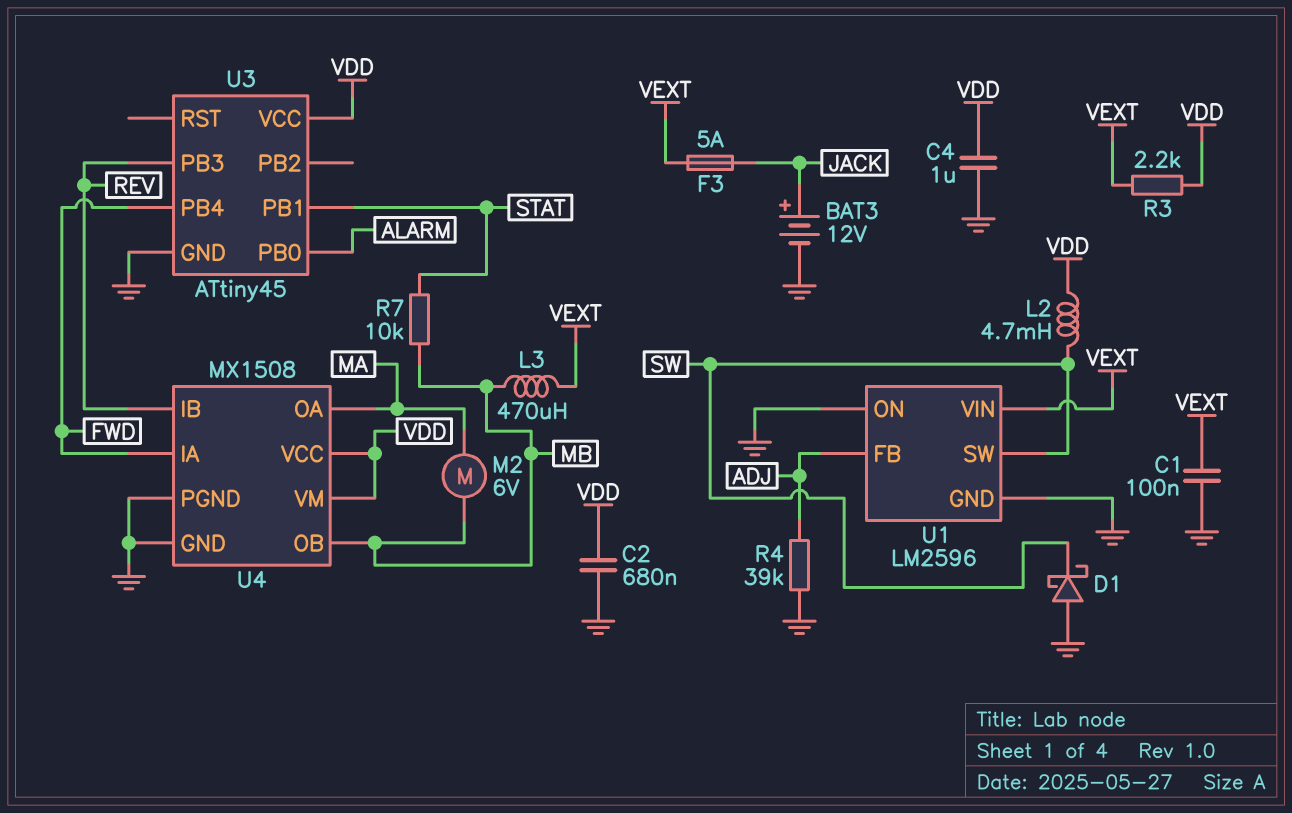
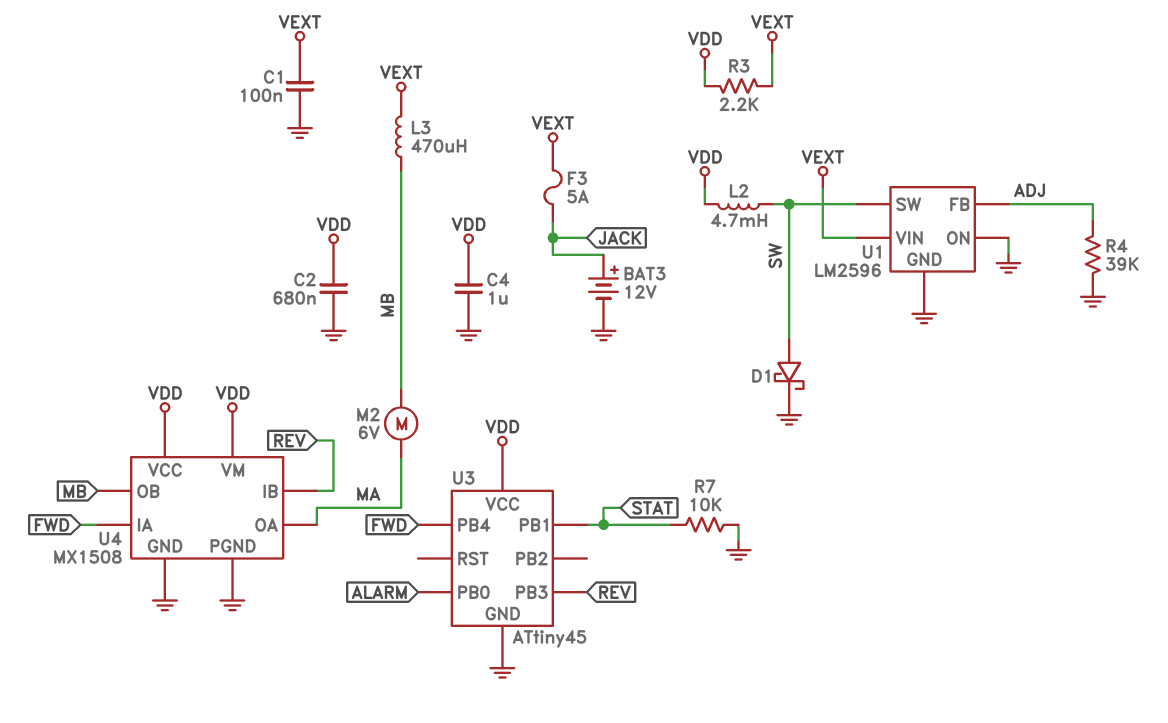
D1: schottky (A GND, K SW) -> schottky (A SW, K GND)
R7: 10k (MB, STAT) -> 10k (GND, STAT)

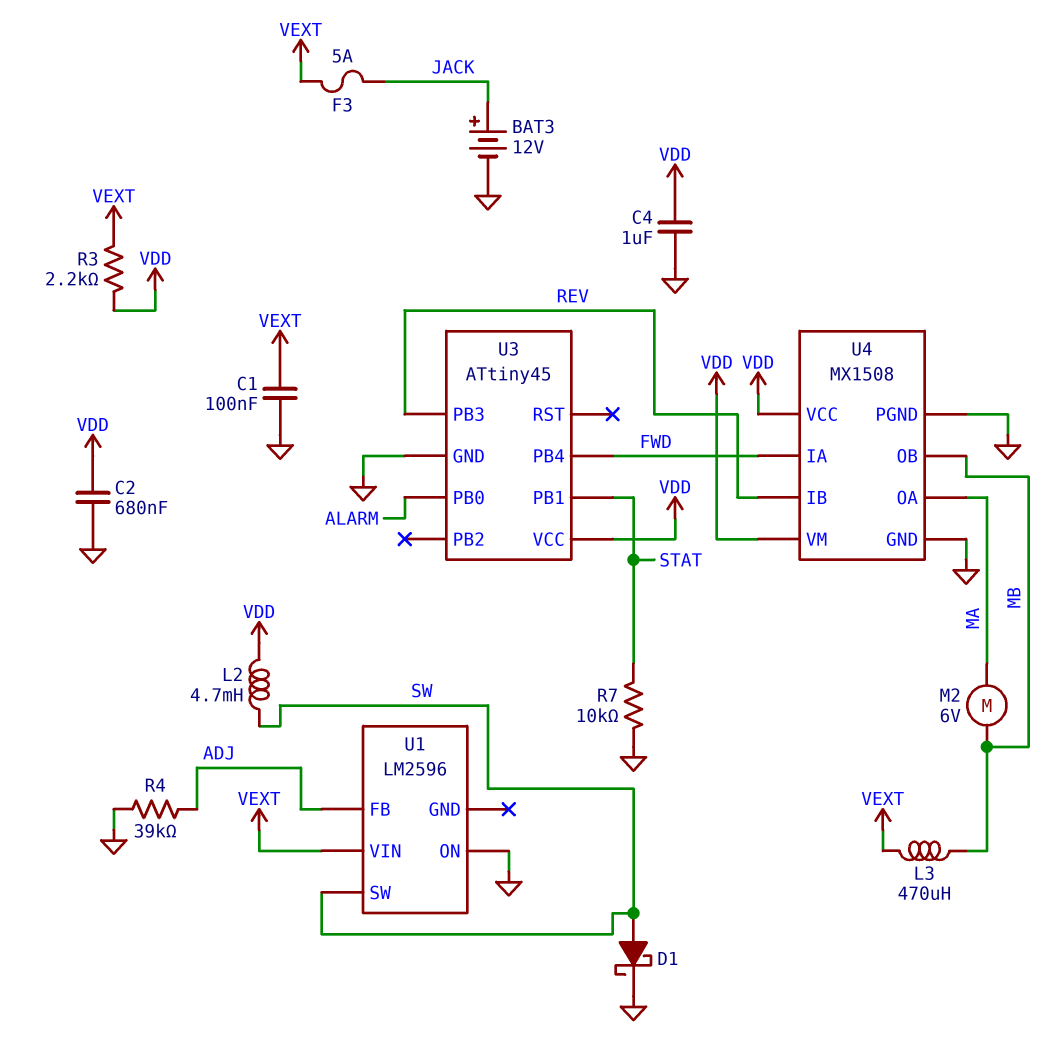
U1 pin GND: GND -> none

